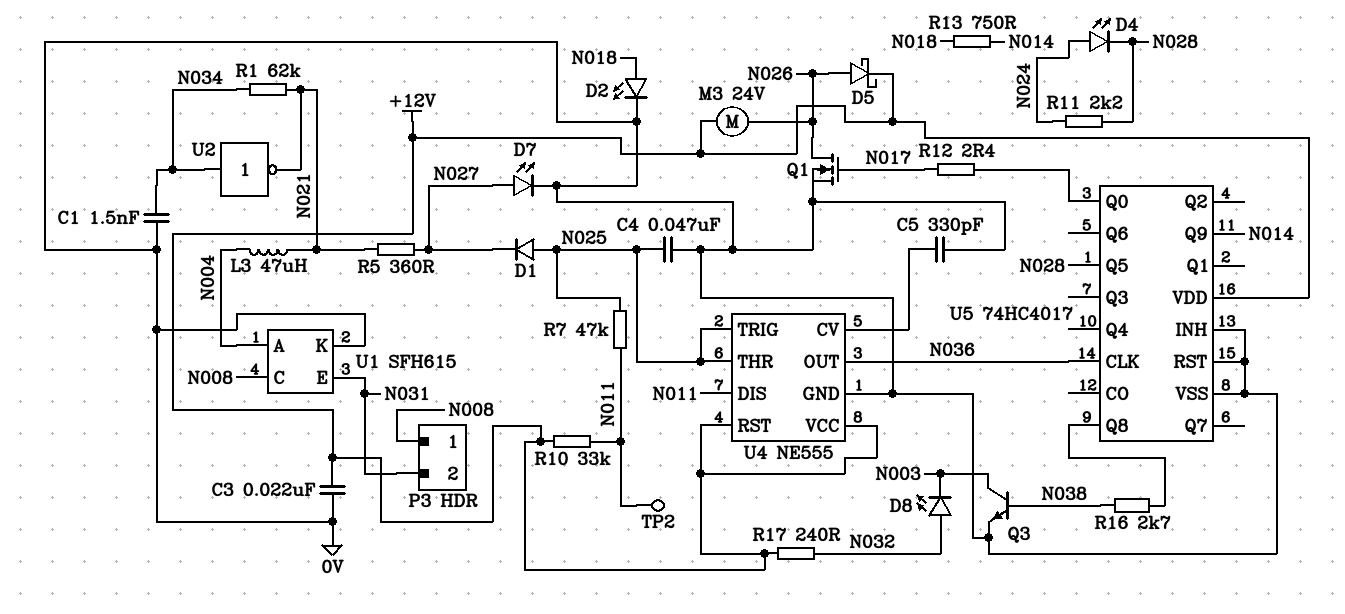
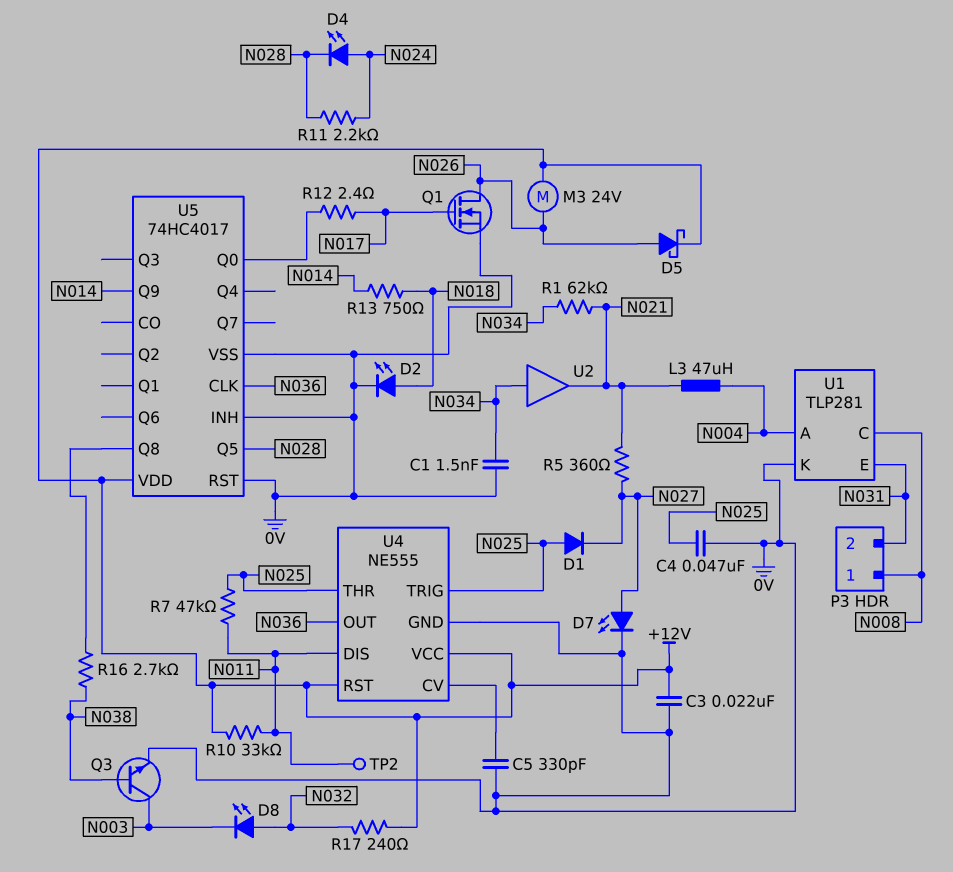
U1: SFH615 -> TLP281
U2: NOT (in N034, out N021) -> buffer (in N034, out N021)

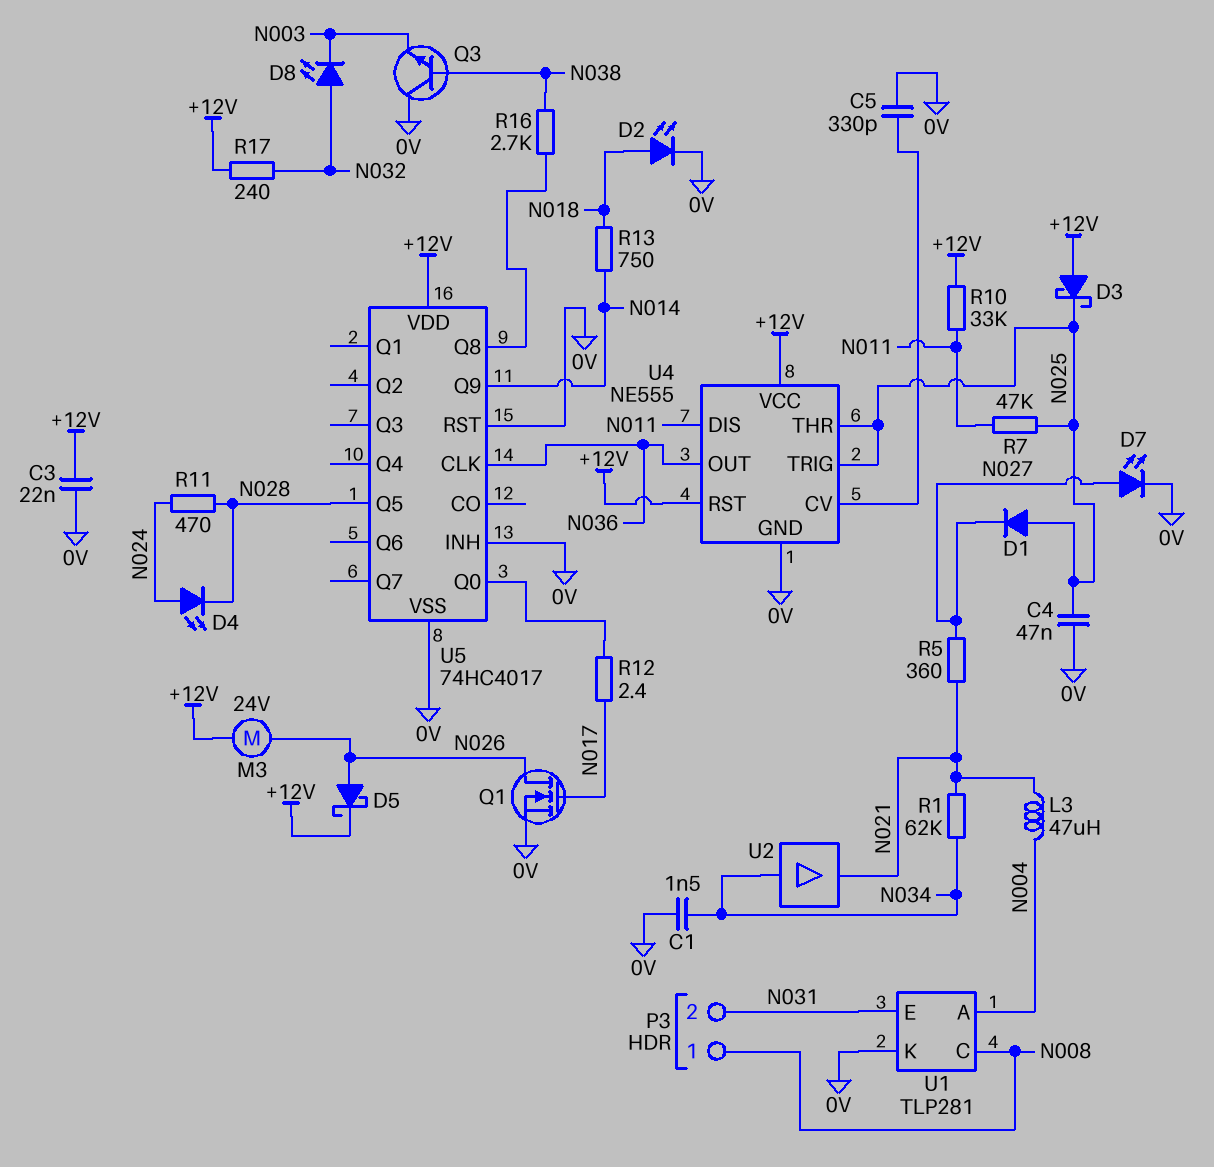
D3: none -> schottky (A +12V, K N025)
Q3: NPN (B N038, C N003, E 0V) -> NPN (B N038, C 0V, E N003)
R11: 2.2k (N024, N028) -> 470 (N024, N028)
TP2: test point (N011) -> none

